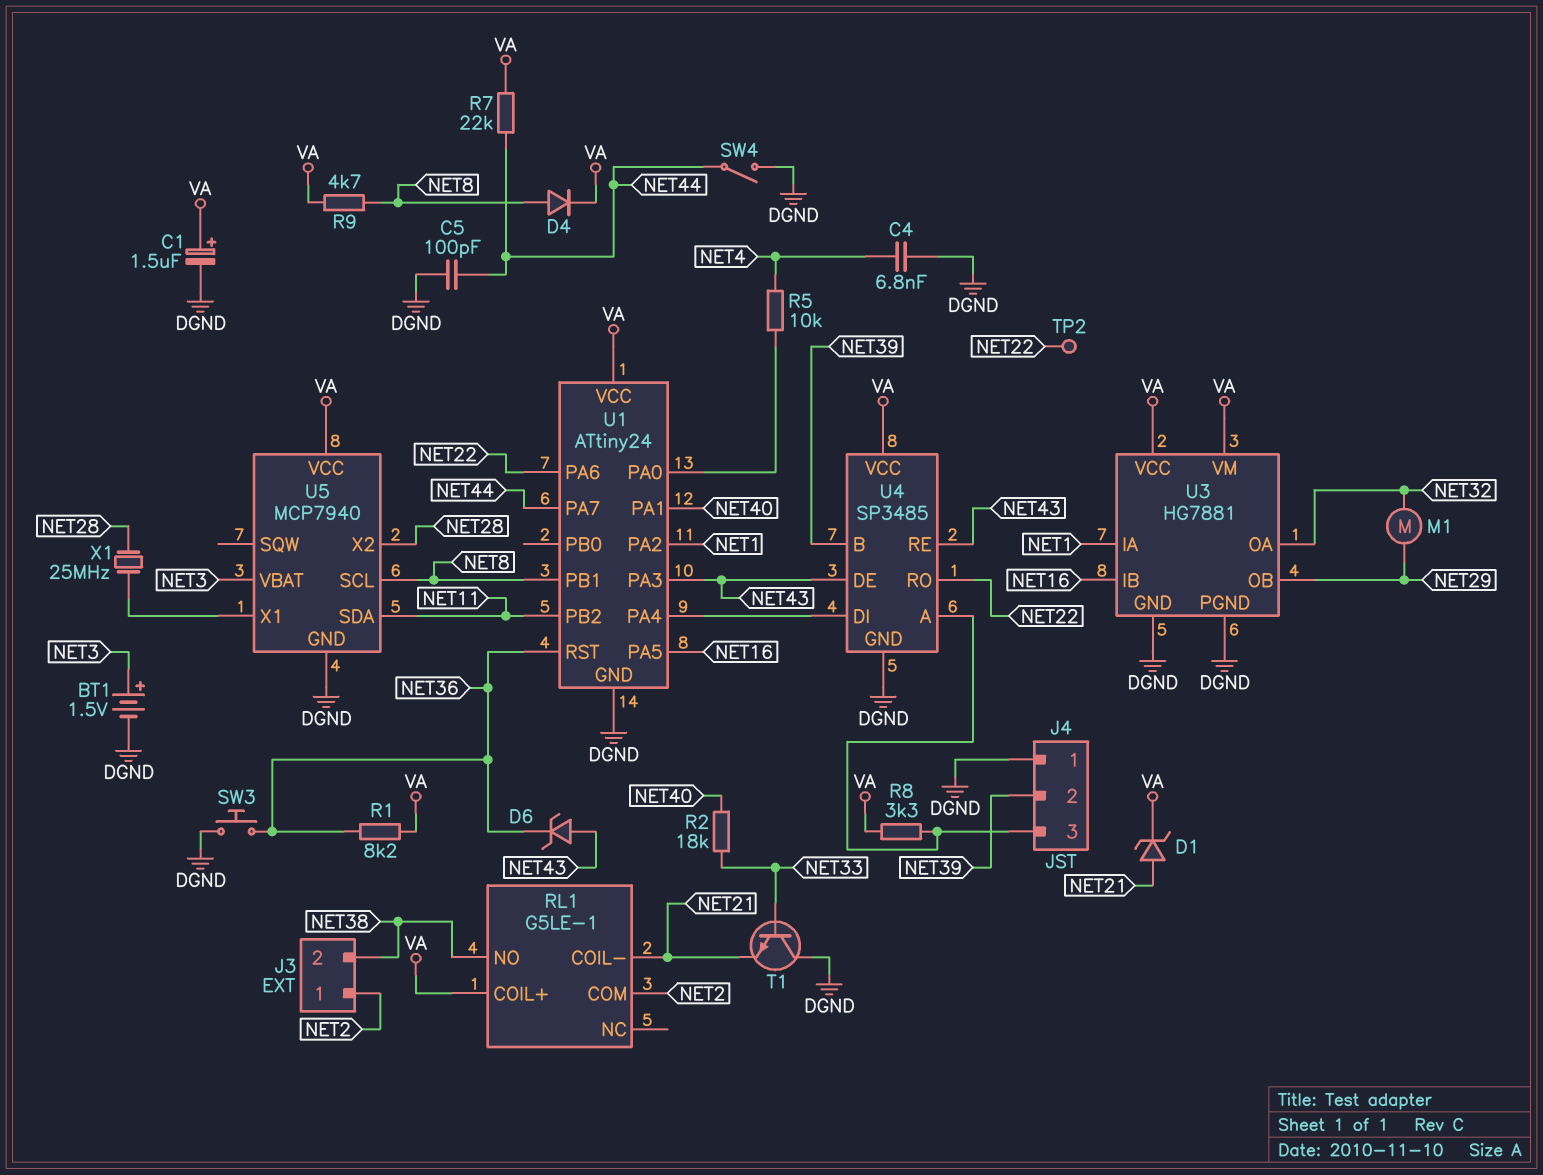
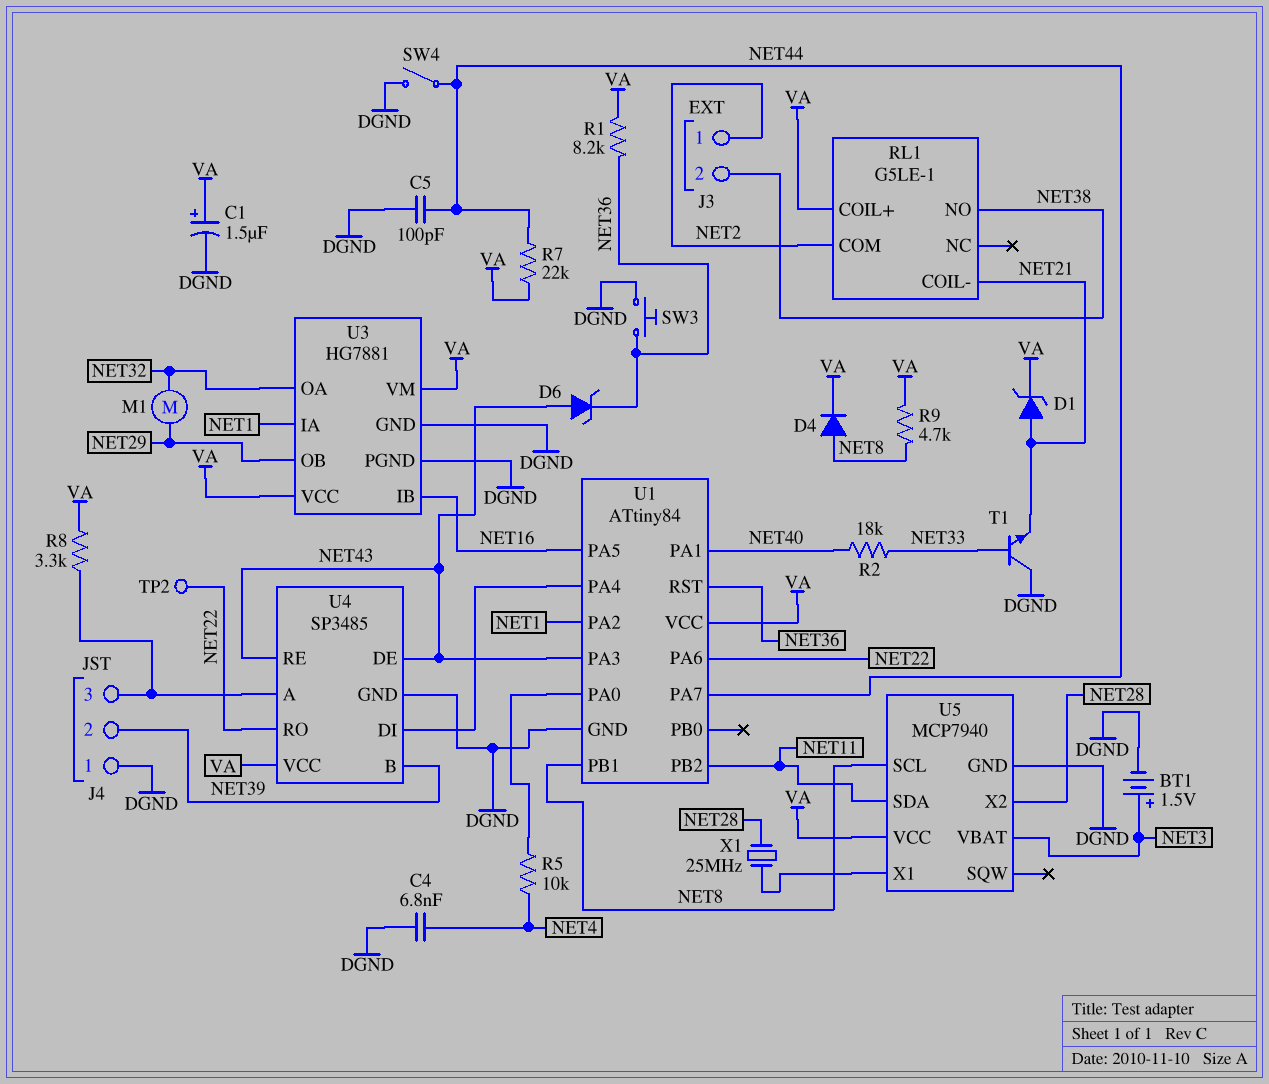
U1: ATtiny24 -> ATtiny84

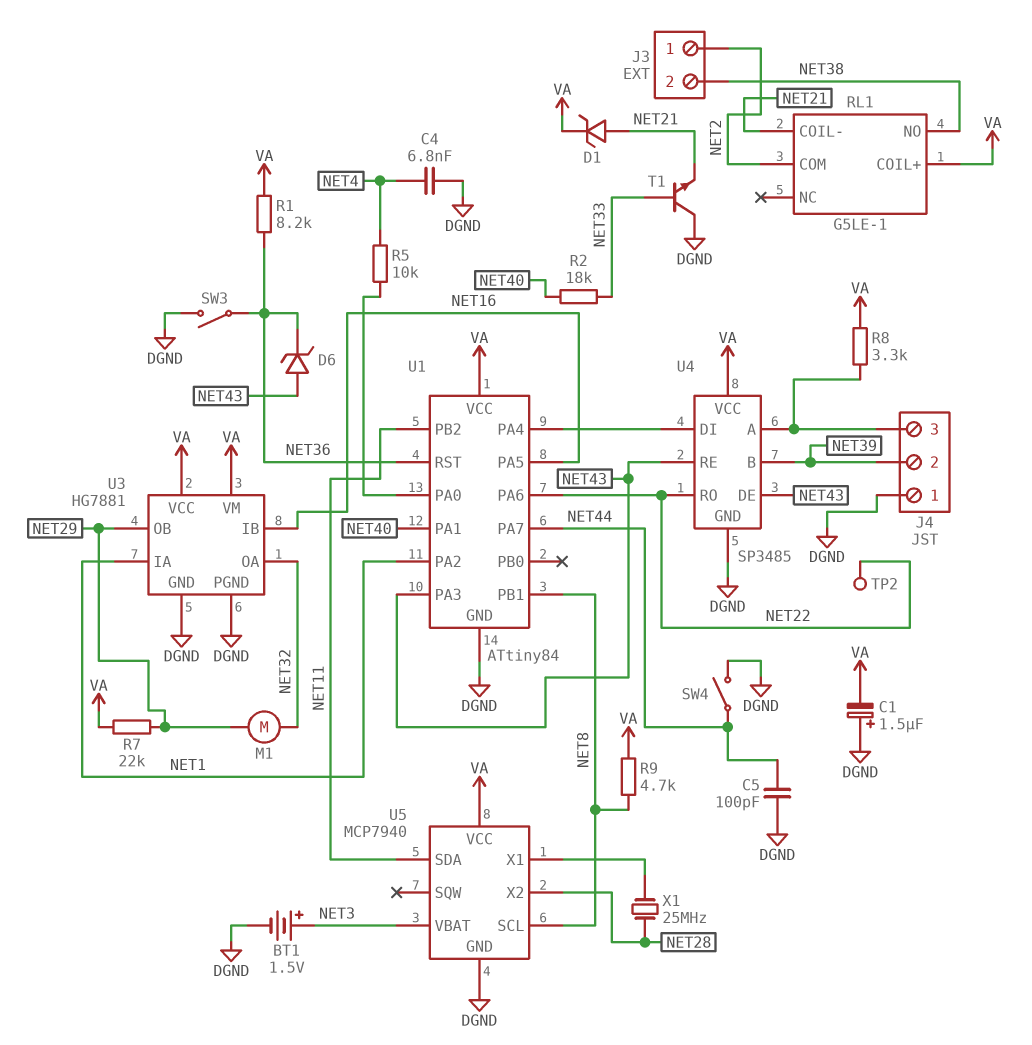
C1: 1.5uF (plus VA, minus DGND) -> 1.5uF (plus DGND, minus VA)
D4: diode (A NET8, K VA) -> none
R7: 22k (NET44, VA) -> 22k (NET29, VA)
SW3: button (DGND, NET36) -> switch (DGND, NET36)

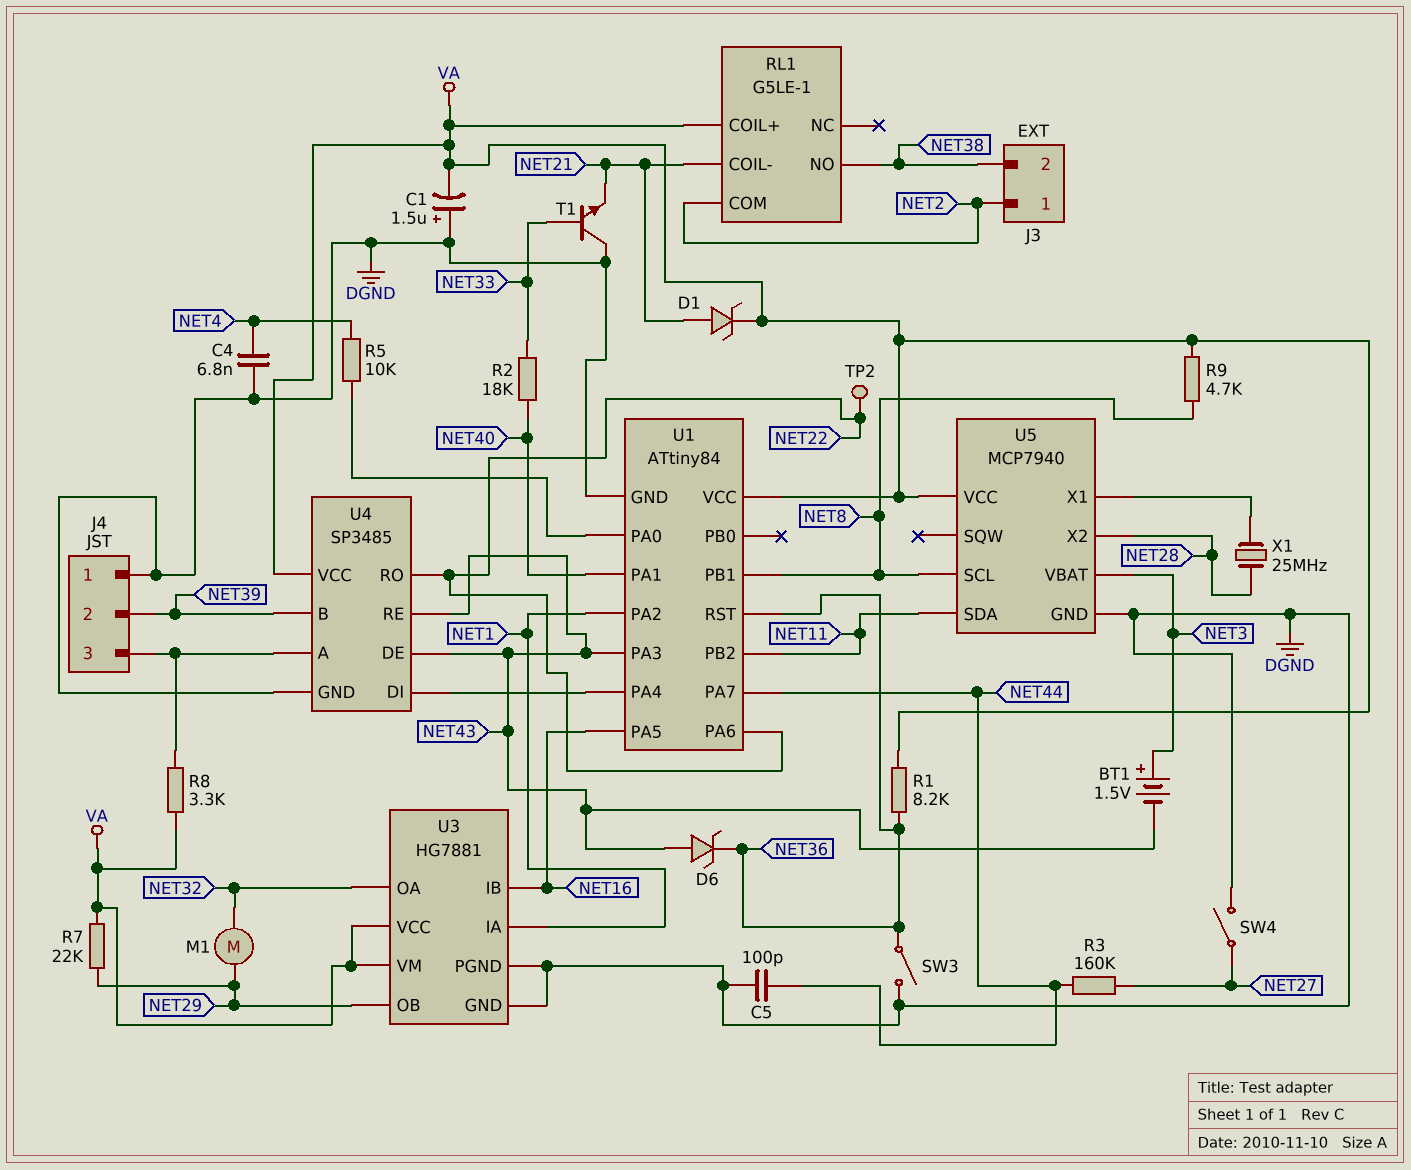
BT1: 1.5V (plus NET3, minus DGND) -> 1.5V (plus NET3, minus NET43)
R3: none -> 160k (NET27, NET44)
SW4: switch (DGND, NET44) -> switch (DGND, NET27)

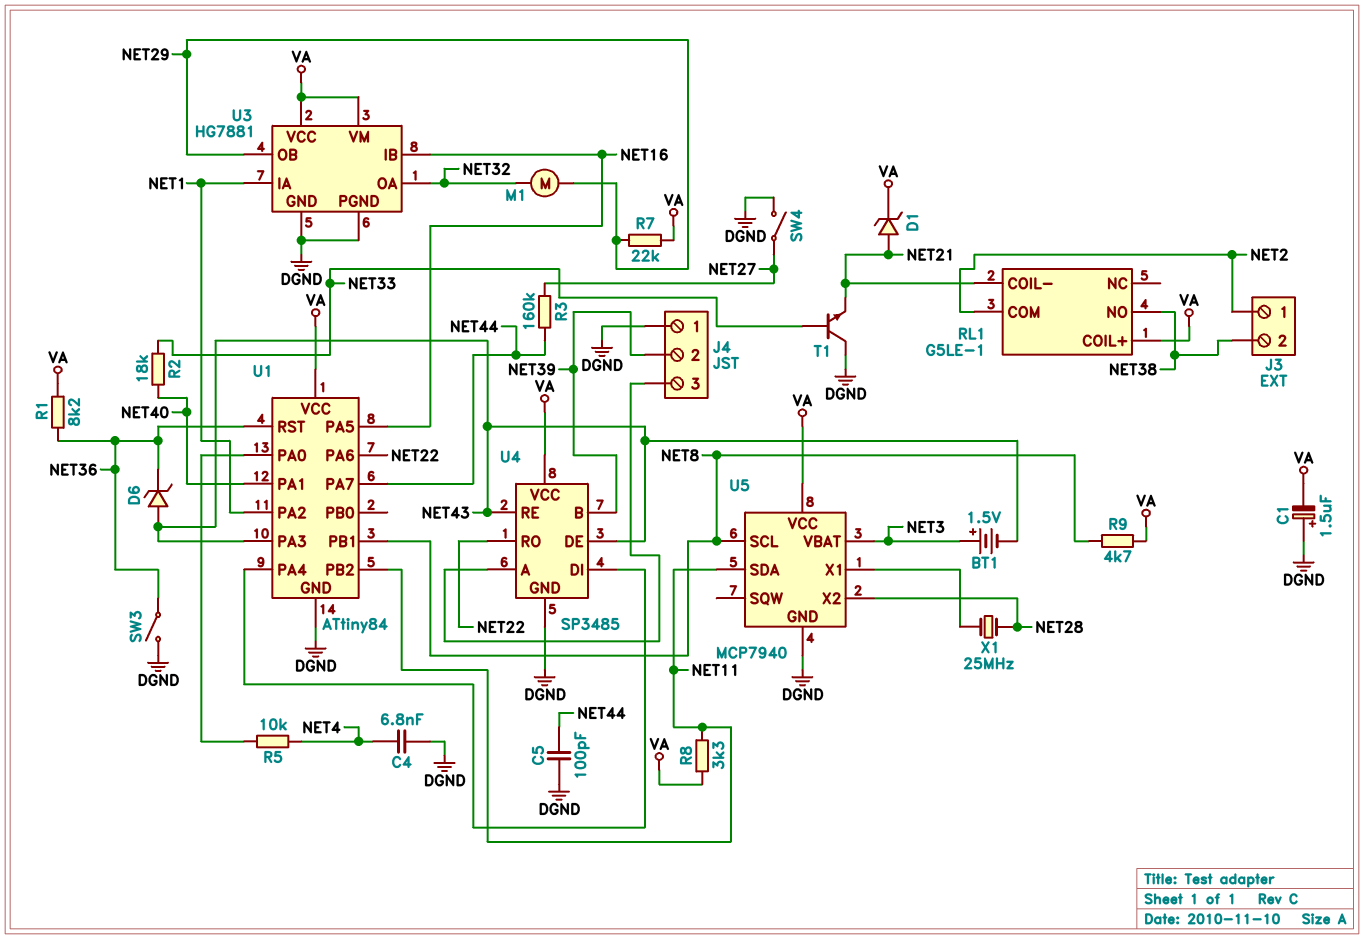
R8: 3.3k (J4/3, VA) -> 3.3k (NET11, VA)
TP2: test point (NET22) -> none

